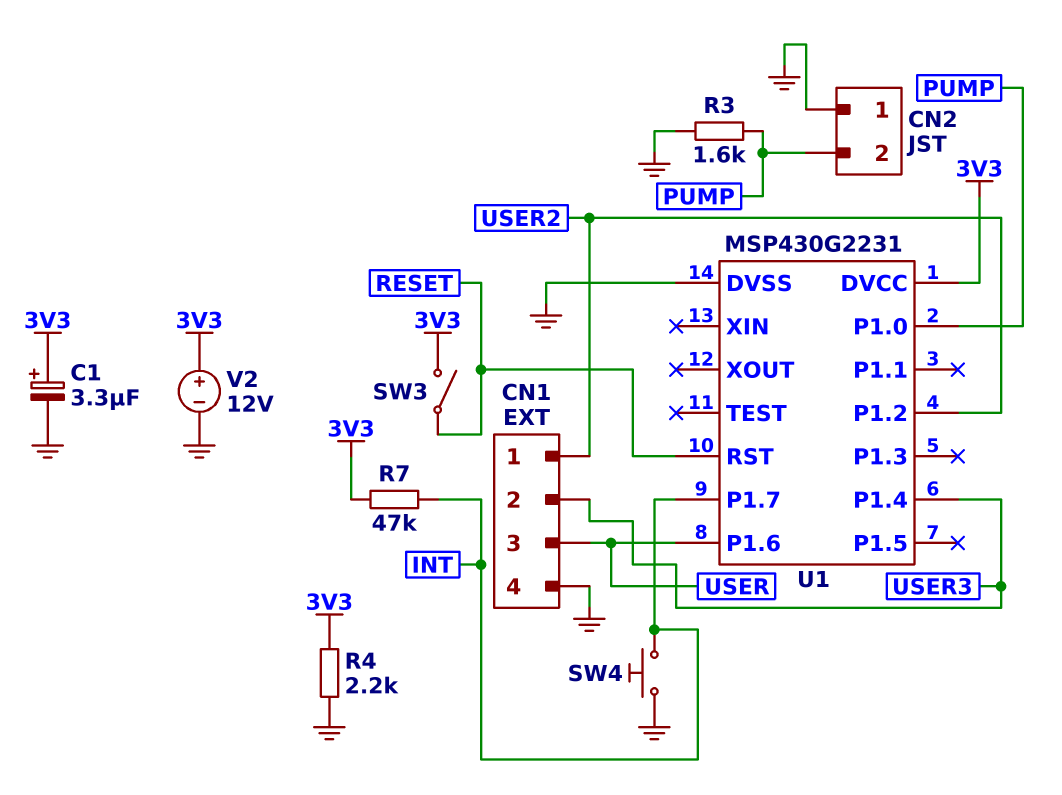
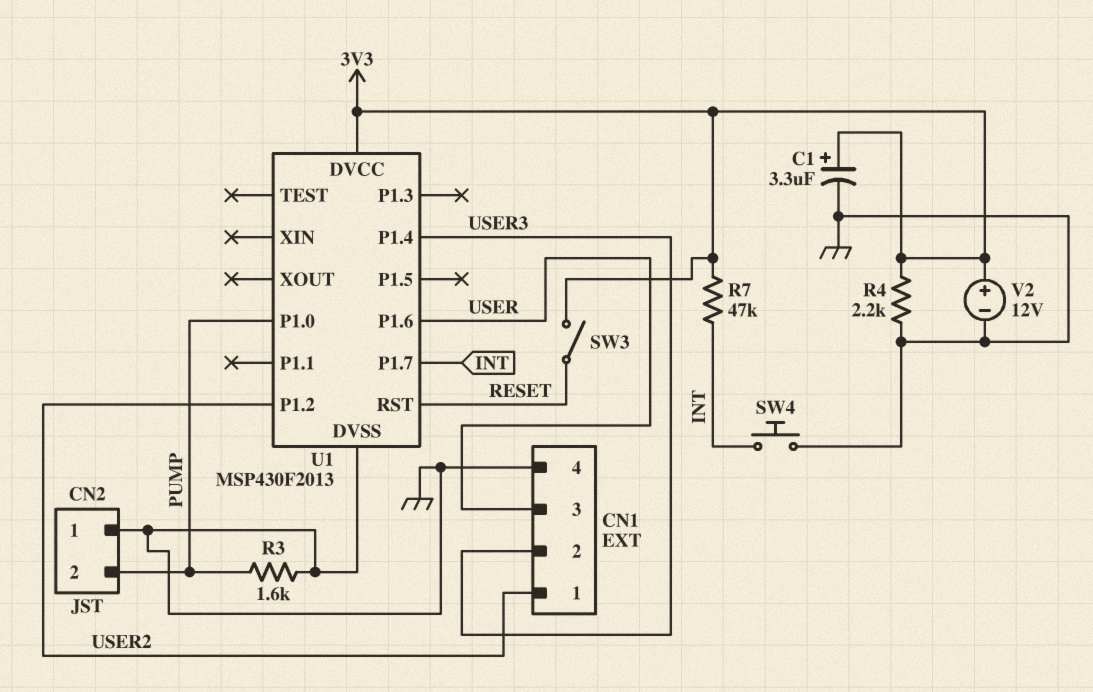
U1: MSP430G2231 -> MSP430F2013

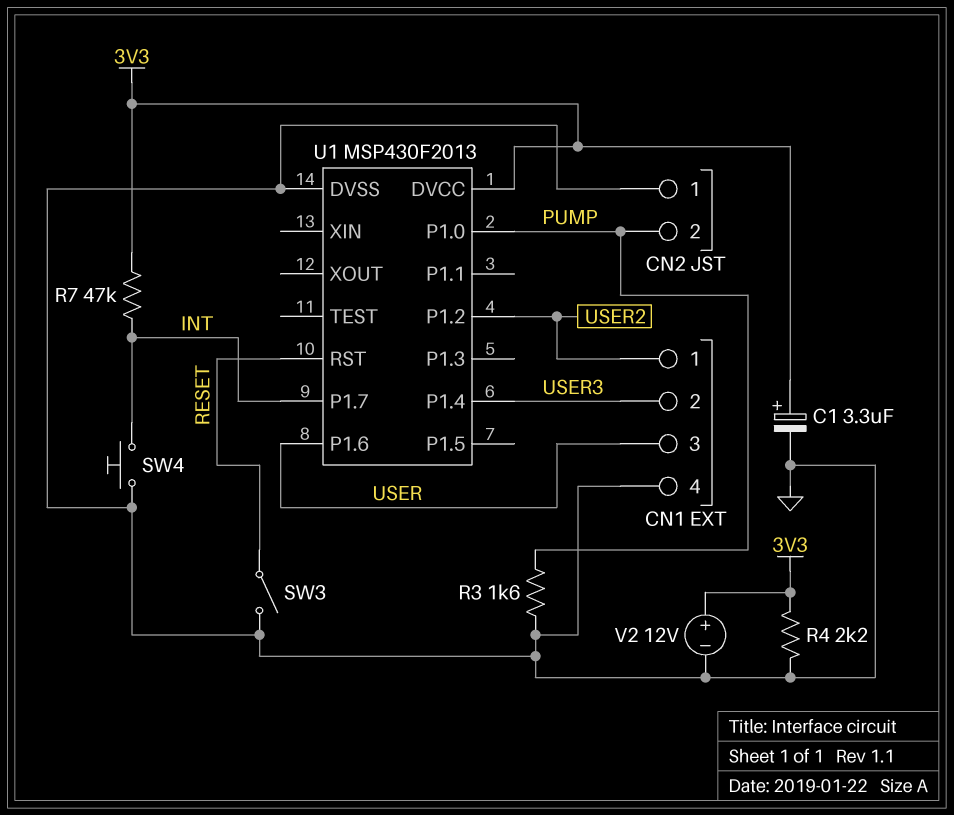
SW3: switch (3V3, RESET) -> switch (GND, RESET)

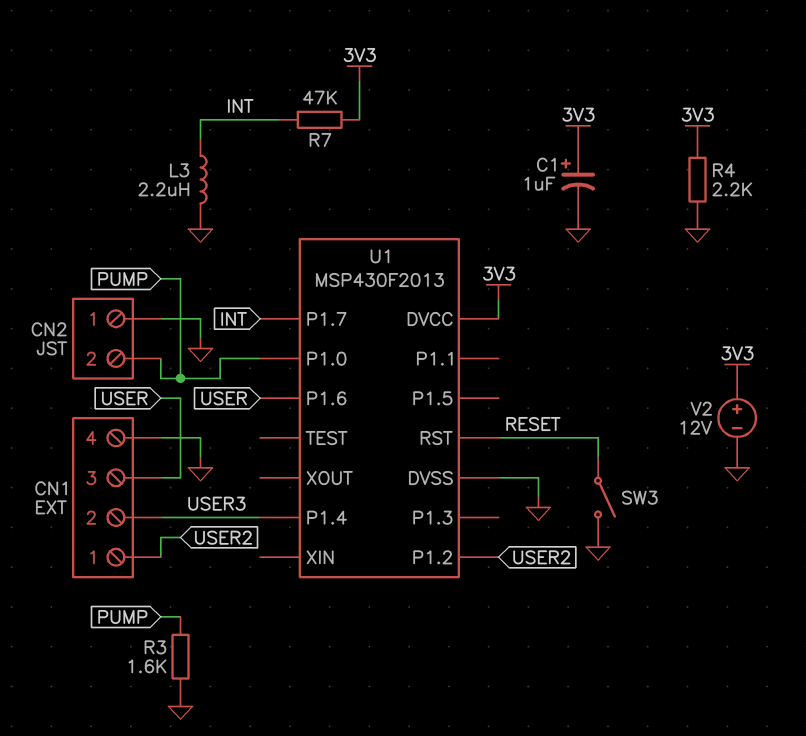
C1: 3.3uF (plus 3V3, minus GND) -> 1uF (plus 3V3, minus GND)
L3: none -> 2.2uH (GND, INT)
SW4: button (GND, INT) -> none

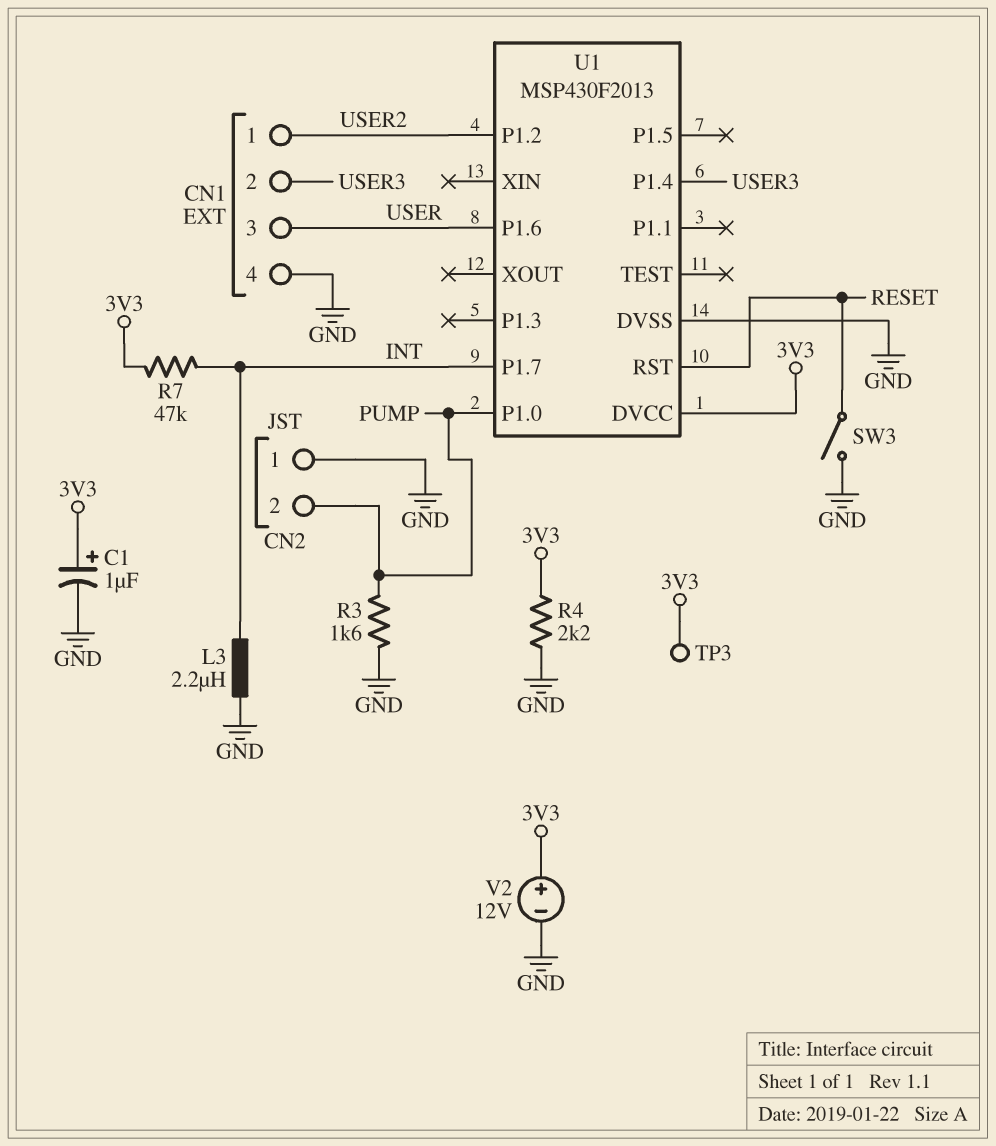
TP3: none -> test point (3V3)

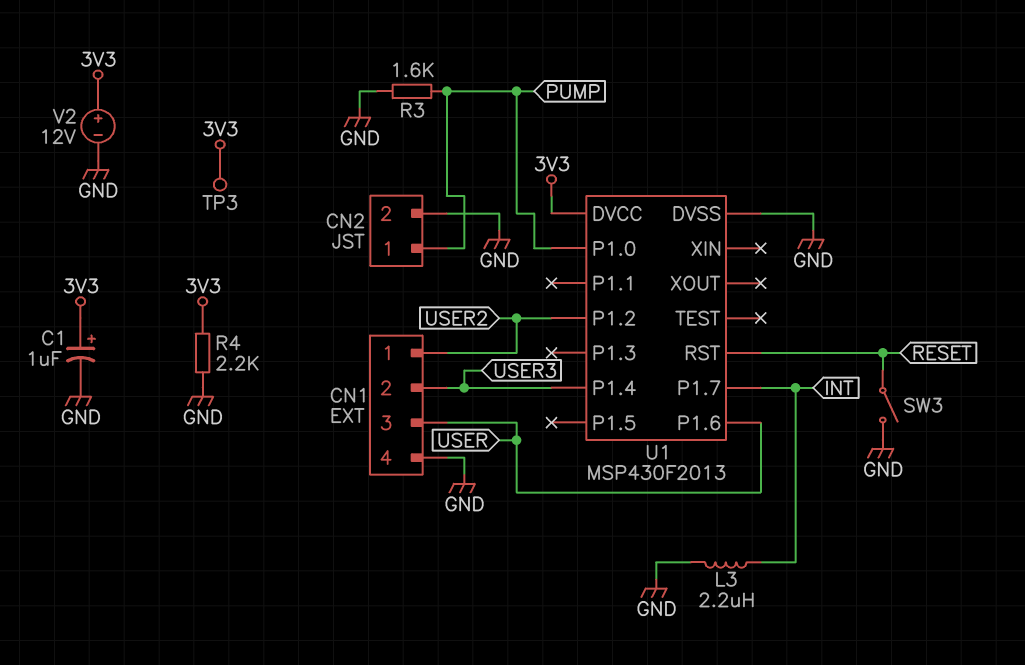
CN2 pin 1: GND -> PUMP
CN2 pin 2: PUMP -> GND
R7: 47k (3V3, INT) -> none

